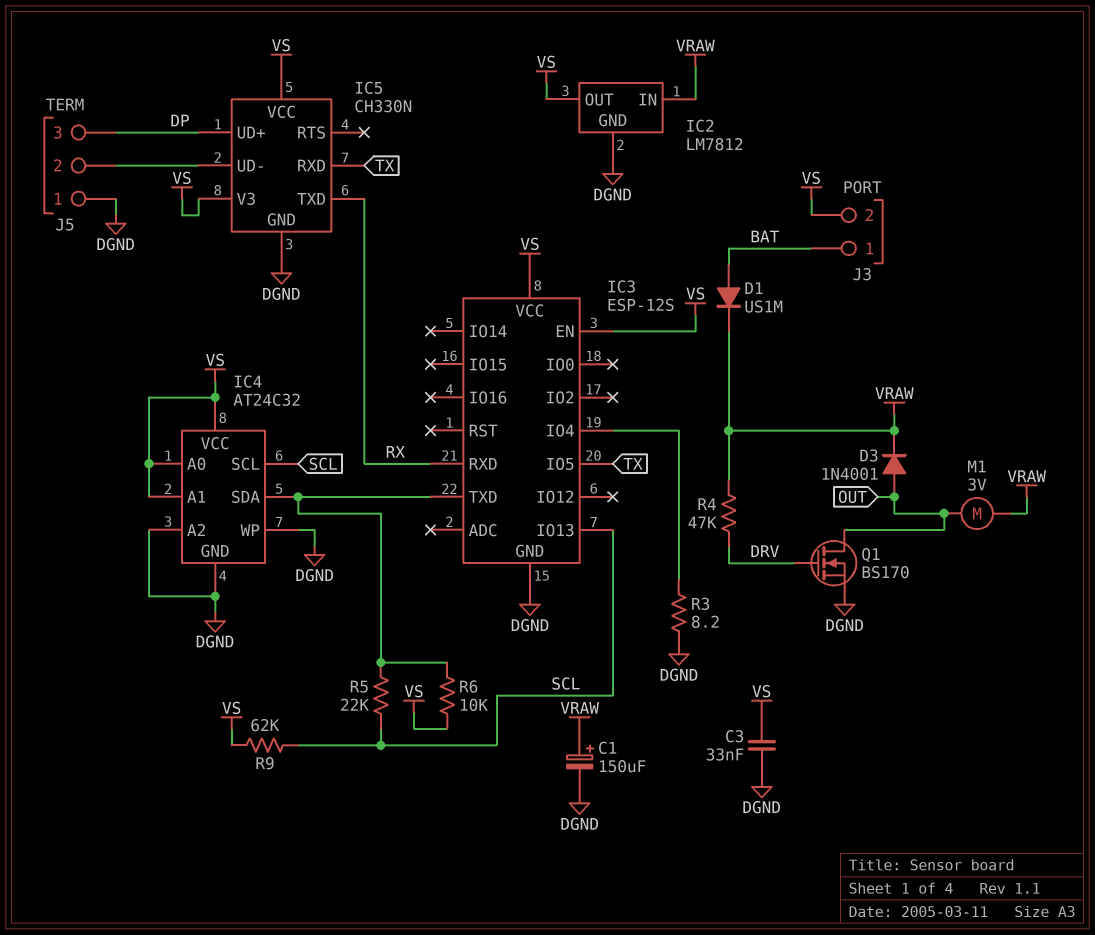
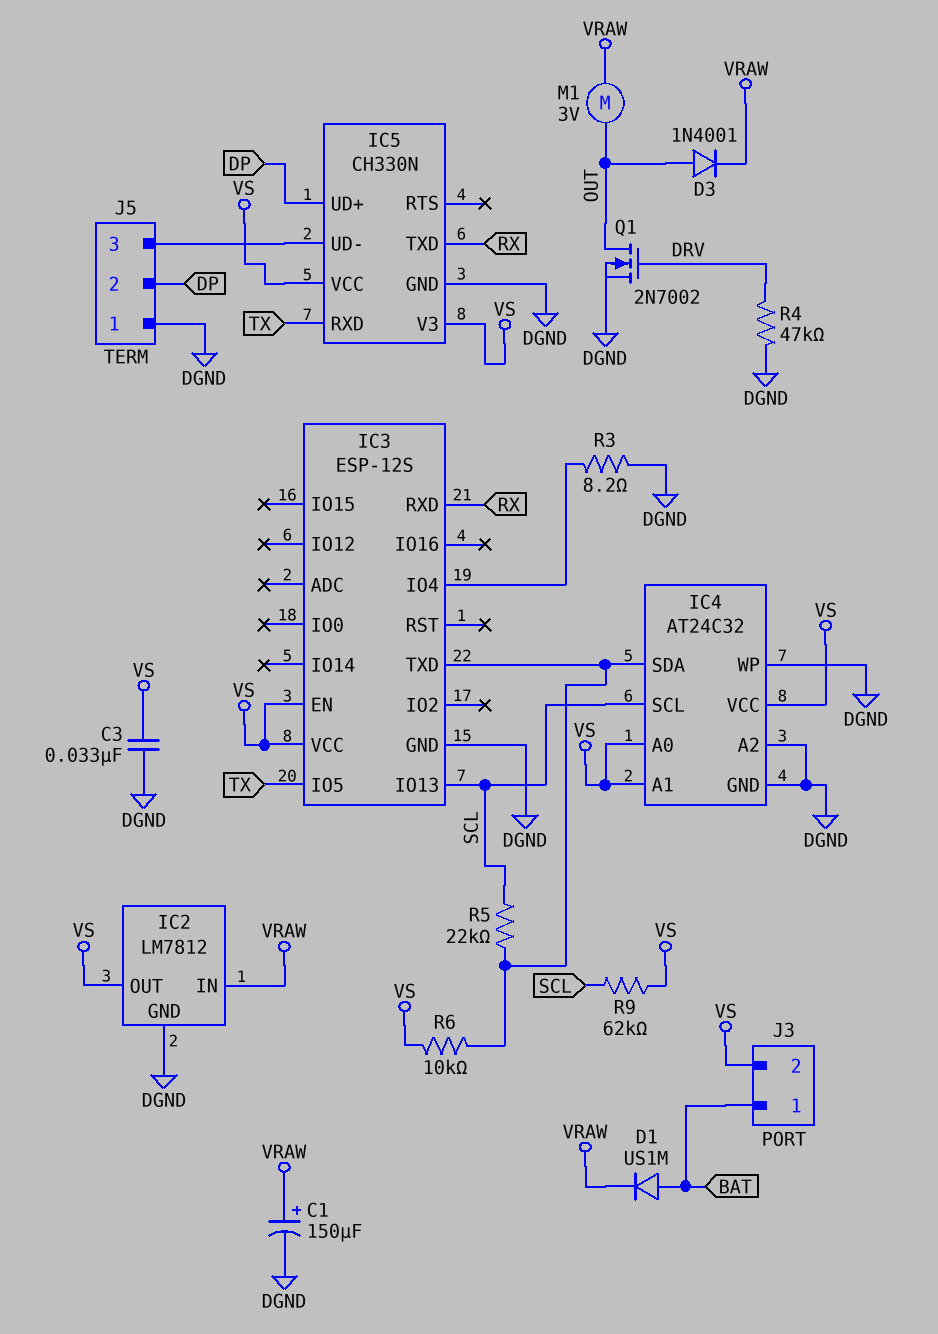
J5 pin 2: IC5/UD- -> DP
J5 pin 3: DP -> IC5/UD-
Q1: NMOS BS170 (G DRV, D OUT, S DGND) -> NMOS 2N7002 (G DRV, D OUT, S DGND)
R4: 47k (DRV, VRAW) -> 47k (DGND, DRV)

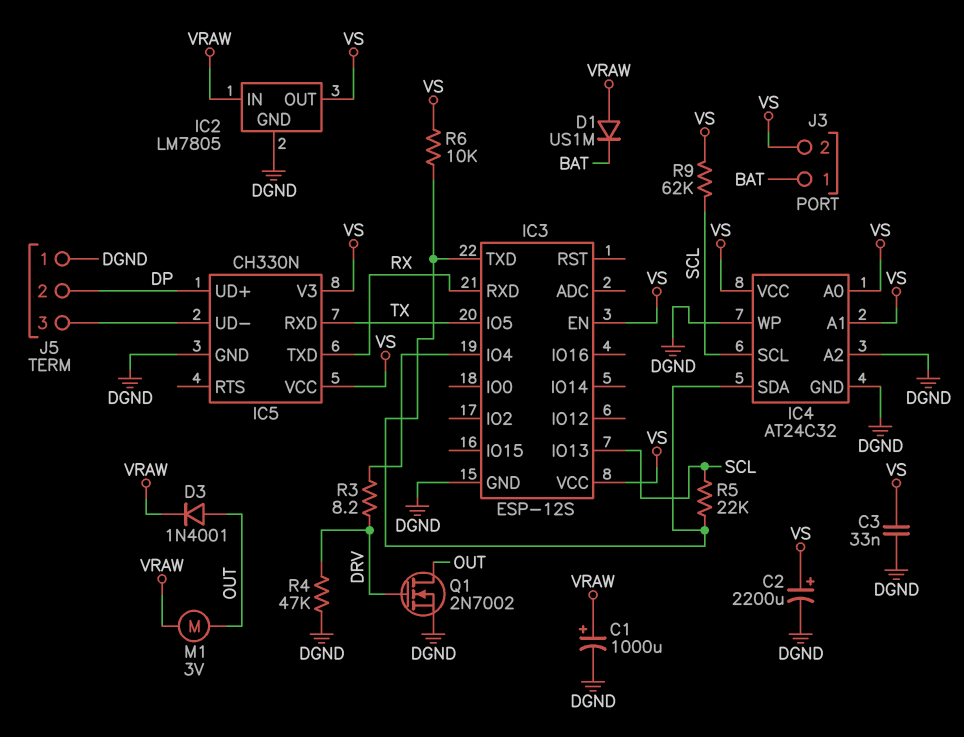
C1: 150uF (plus VRAW, minus DGND) -> 1000uF (plus VRAW, minus DGND)
C2: none -> 2200uF (plus VS, minus DGND)
D1: diode US1M (A BAT, K VRAW) -> diode US1M (A VRAW, K BAT)
IC2: LM7812 -> LM7805
R3: 8.2 (DGND, IC3/IO4) -> 8.2 (DRV, IC3/IO4)

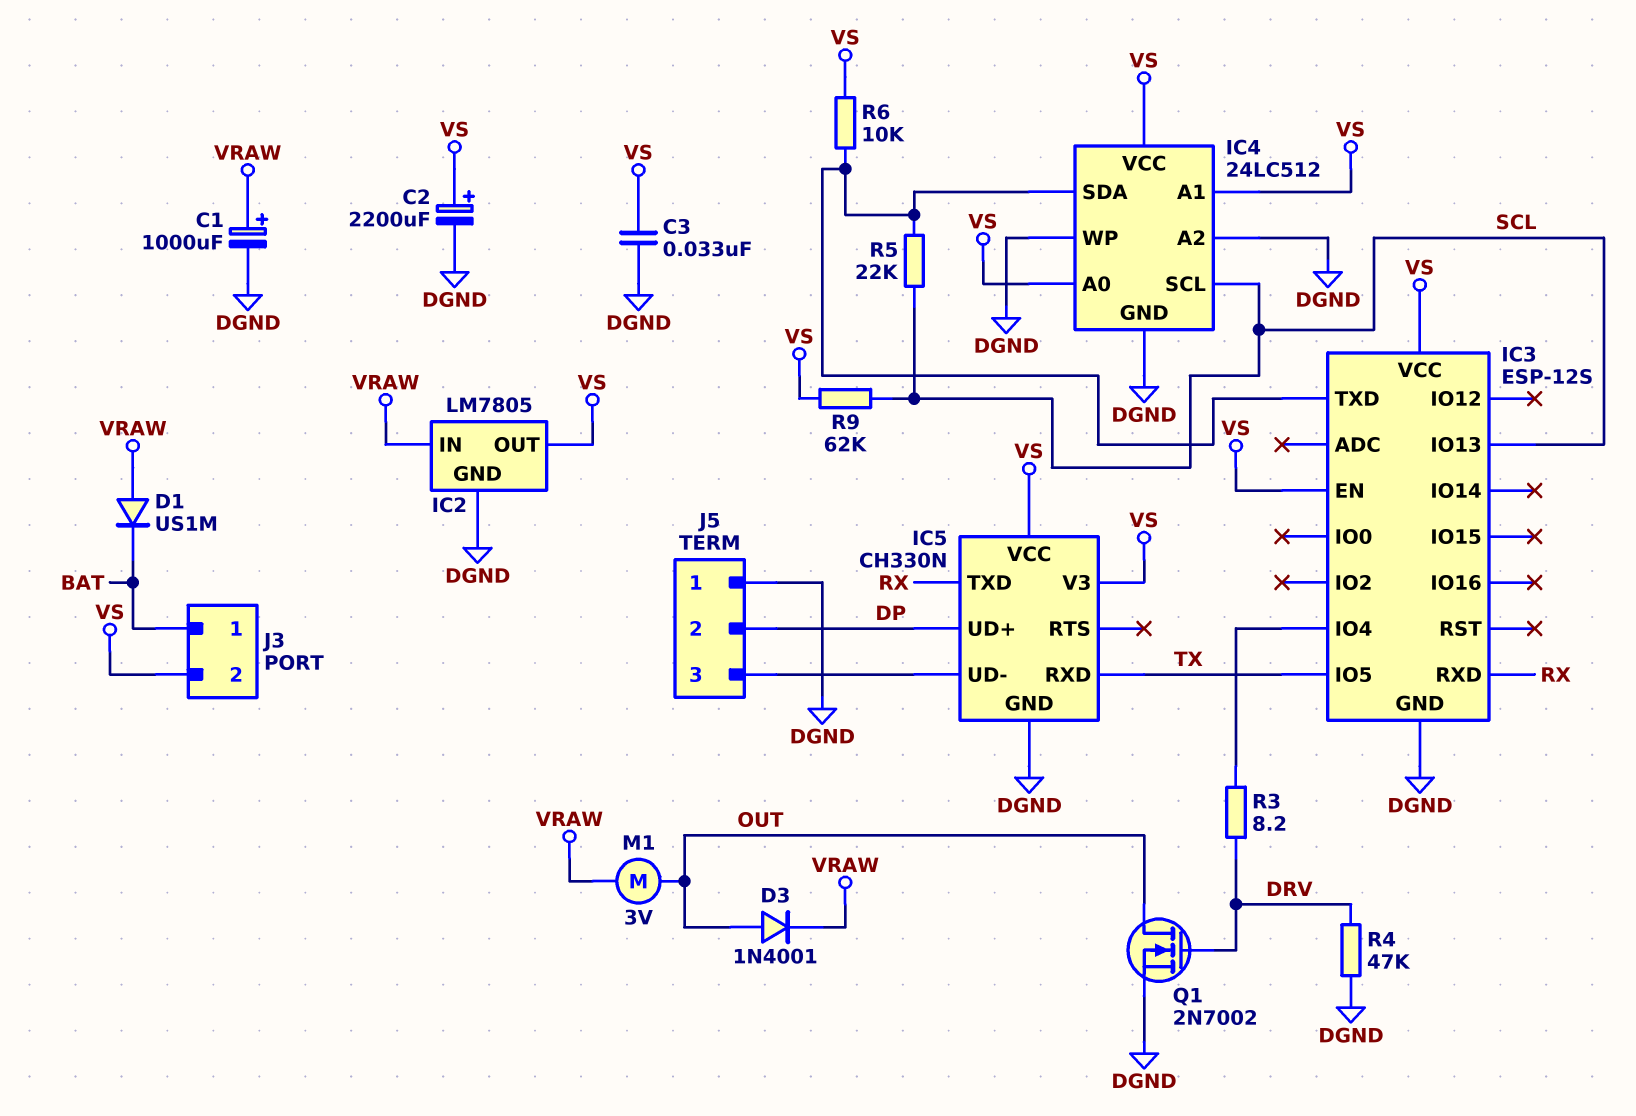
IC4: AT24C32 -> 24LC512

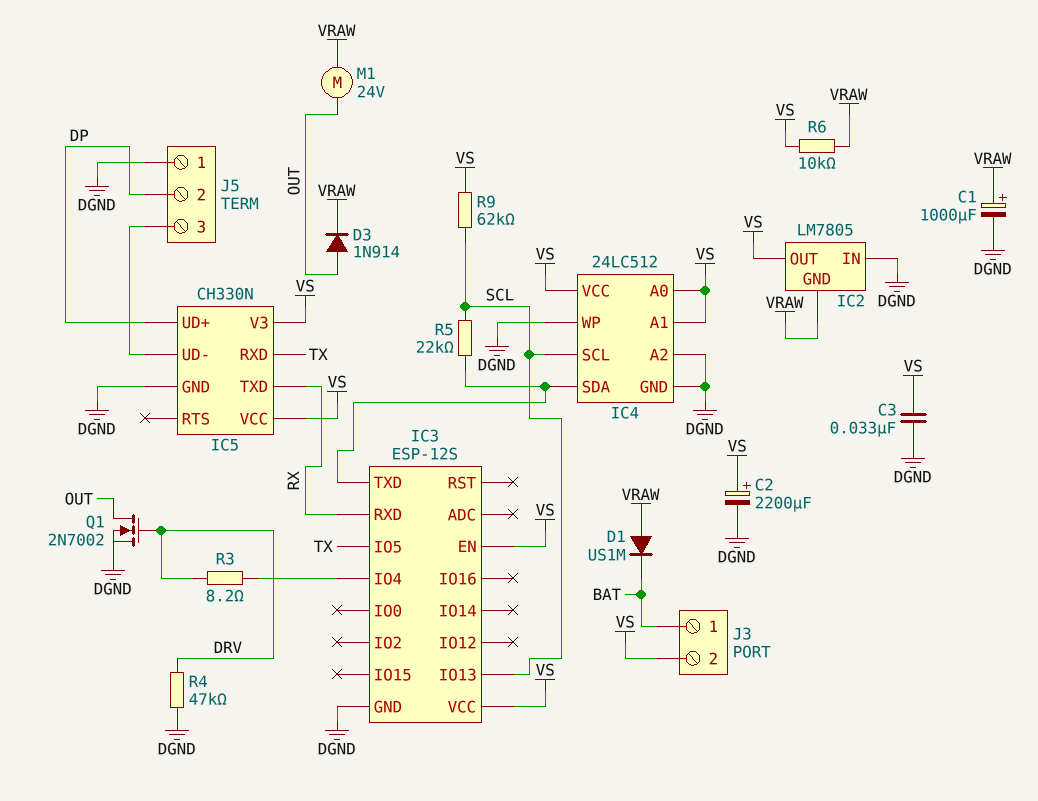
D3: diode 1N4001 (A OUT, K VRAW) -> diode 1N914 (A OUT, K VRAW)
IC2 pin GND: DGND -> VRAW
IC2 pin IN: VRAW -> DGND
M1: motor 3V (OUT, VRAW) -> motor 24V (OUT, VRAW)
R6: 10k (IC3/TXD, VS) -> 10k (VRAW, VS)

